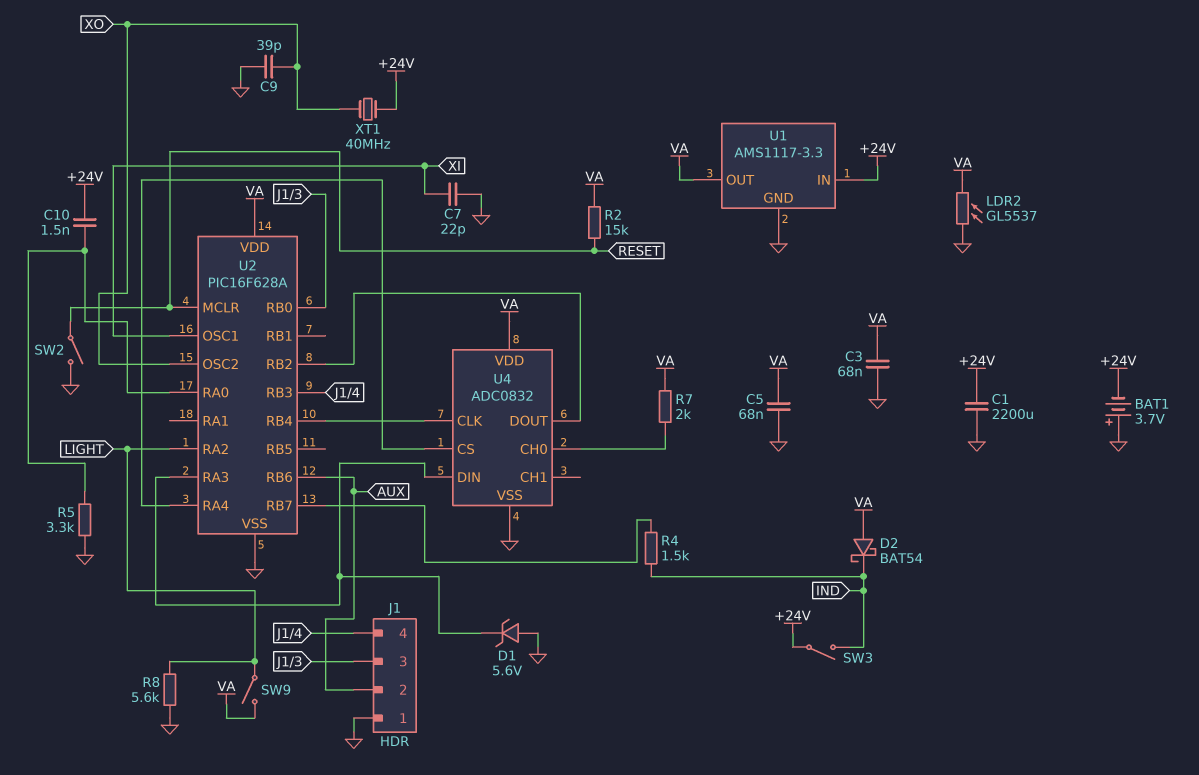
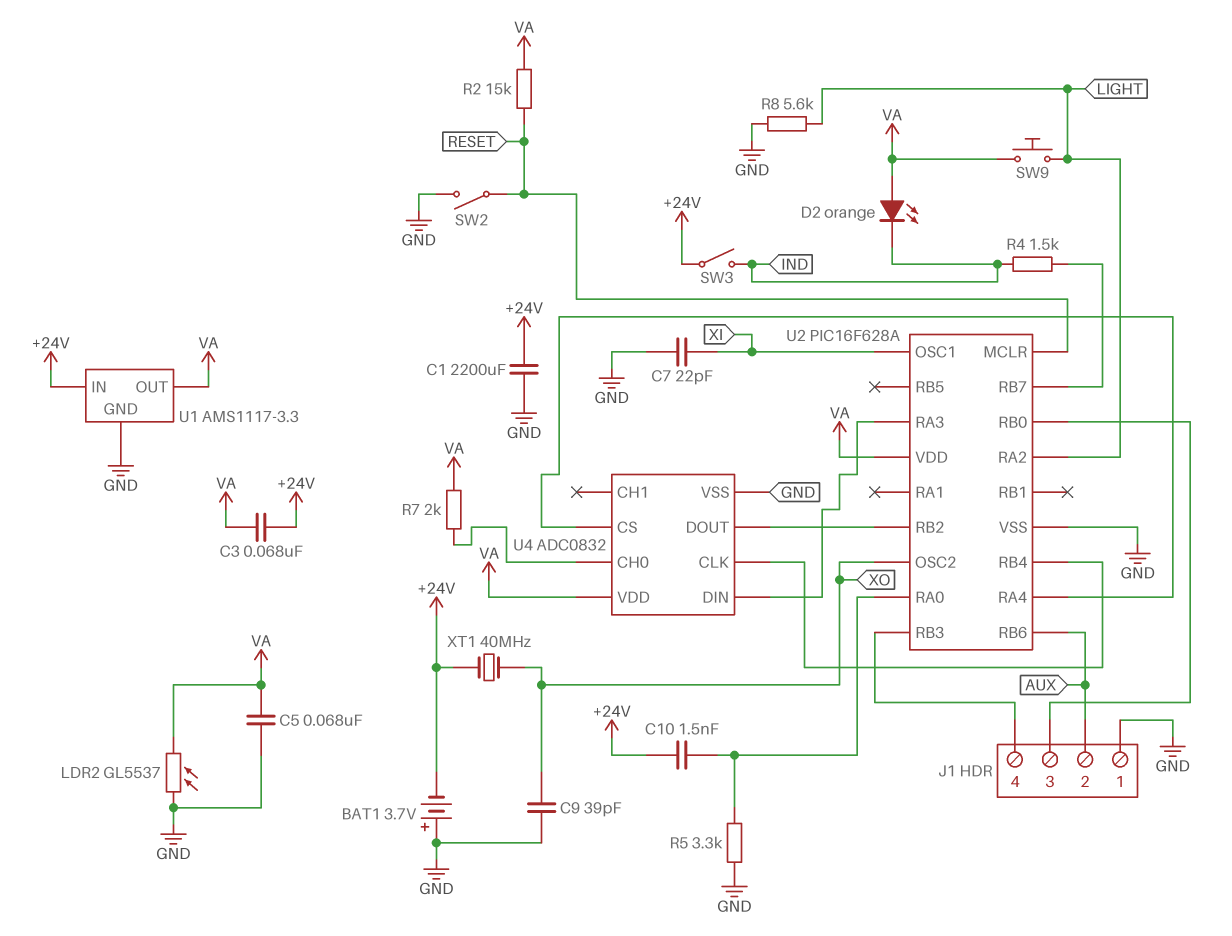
C3: 68nF (GND, VA) -> 68nF (+24V, VA)
D1: zener 5.6V (A GND, K U2/RA3) -> none
D2: schottky BAT54 (A VA, K IND) -> LED orange (A VA, K IND)
SW9: switch (LIGHT, VA) -> button (LIGHT, VA)

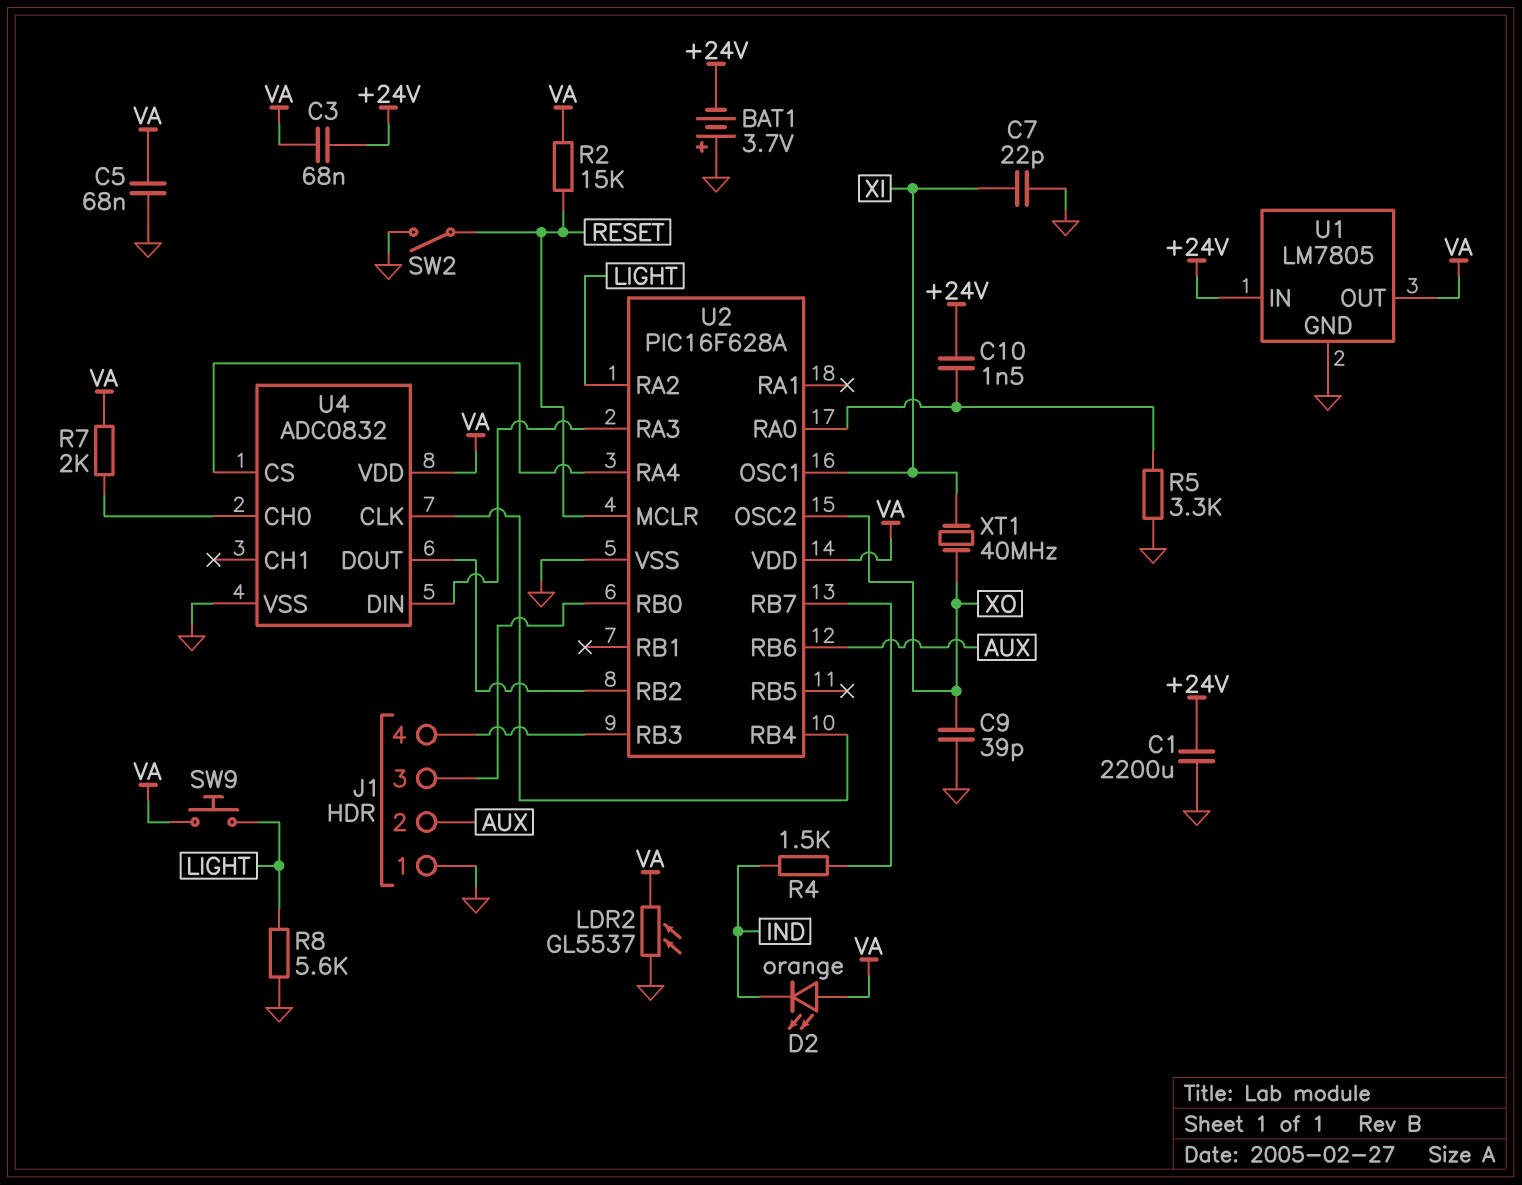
SW3: switch (+24V, IND) -> none
U1: AMS1117-3.3 -> LM7805
XT1: 40MHz (+24V, XO) -> 40MHz (XI, XO)

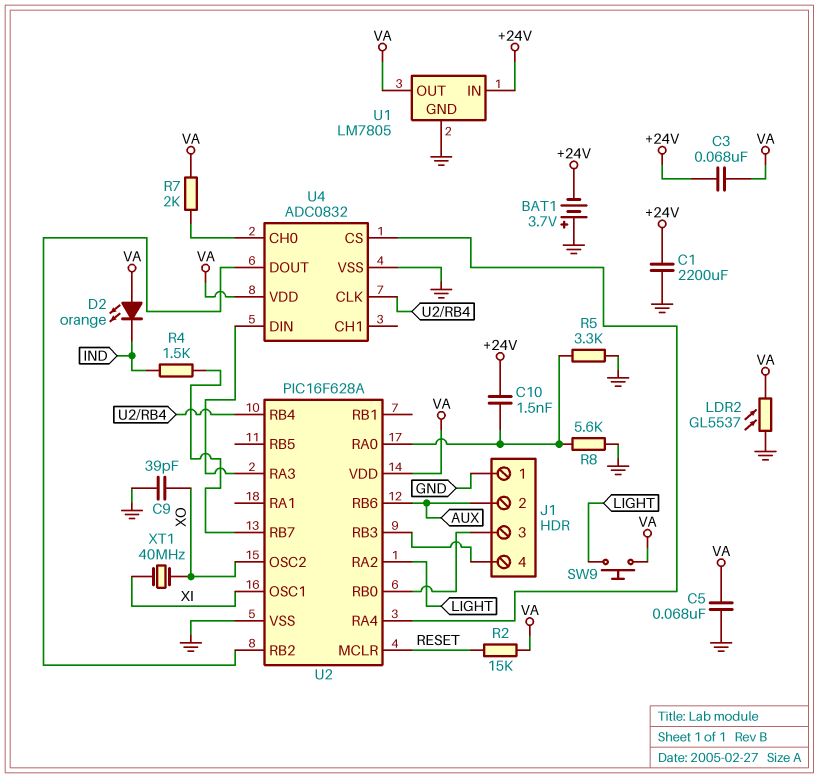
C7: 22pF (GND, XI) -> none
R8: 5.6k (GND, LIGHT) -> 5.6k (GND, U2/RA0)
SW2: switch (GND, RESET) -> none

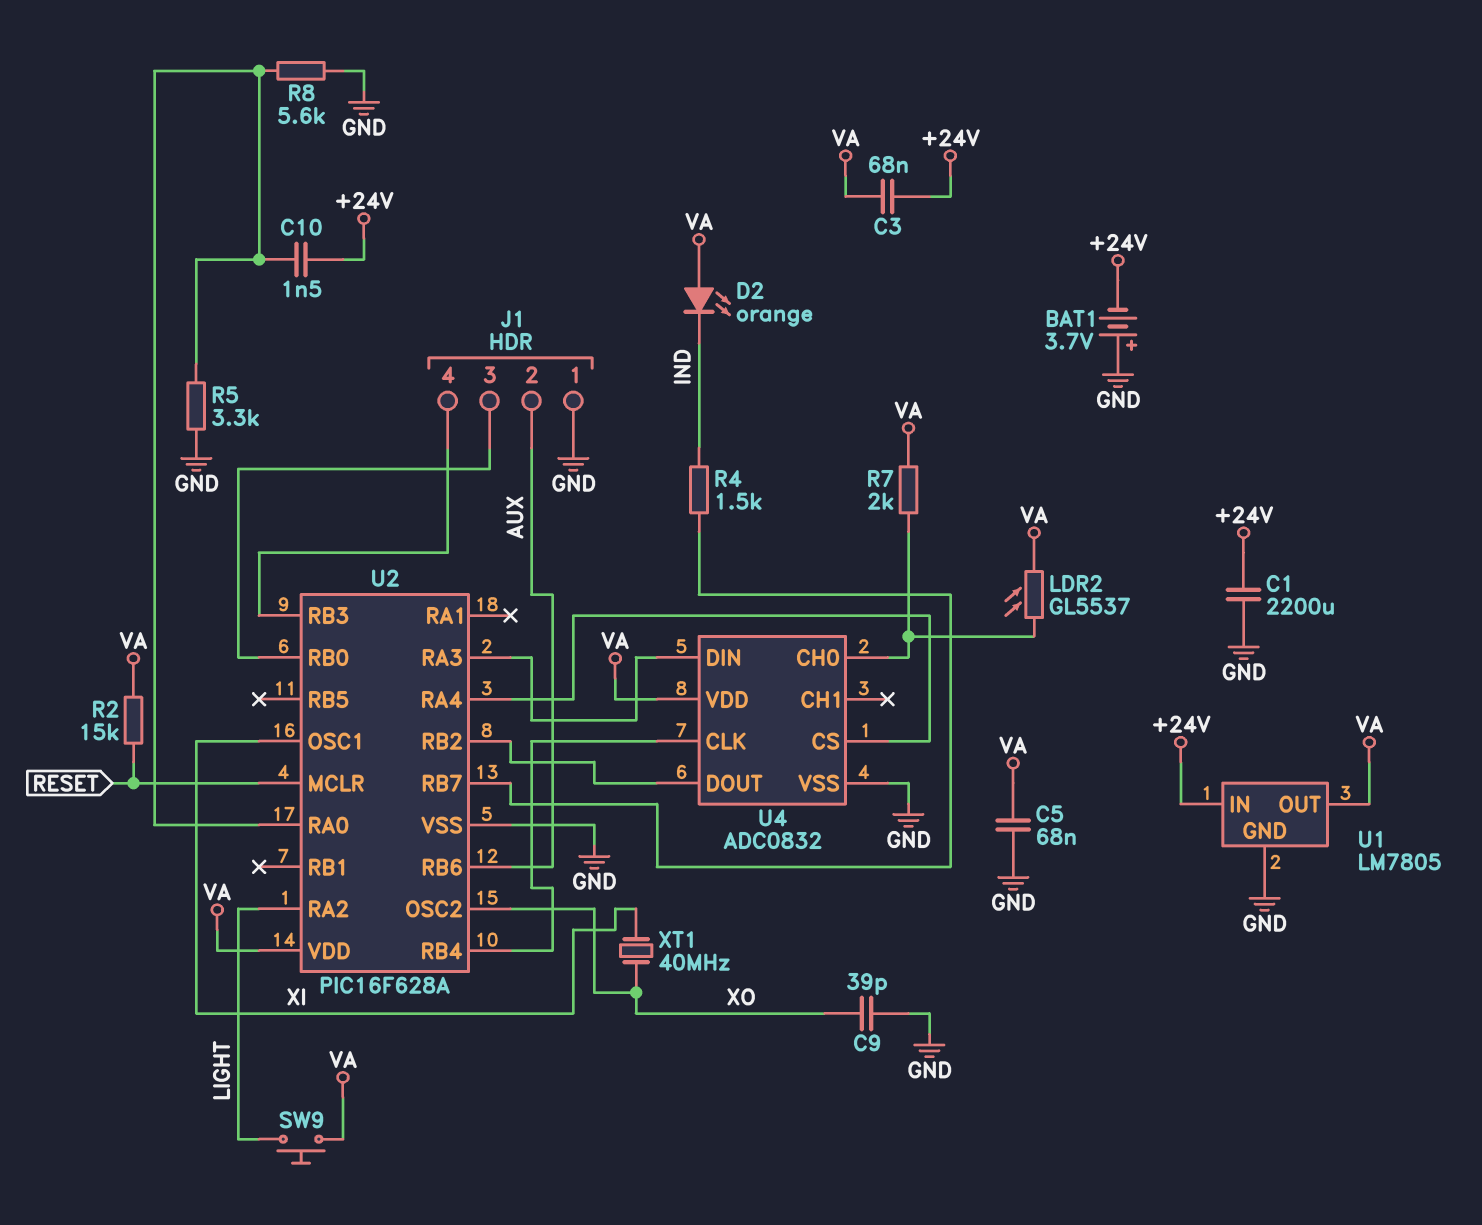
LDR2: GL5537 (GND, VA) -> GL5537 (U4/CH0, VA)

